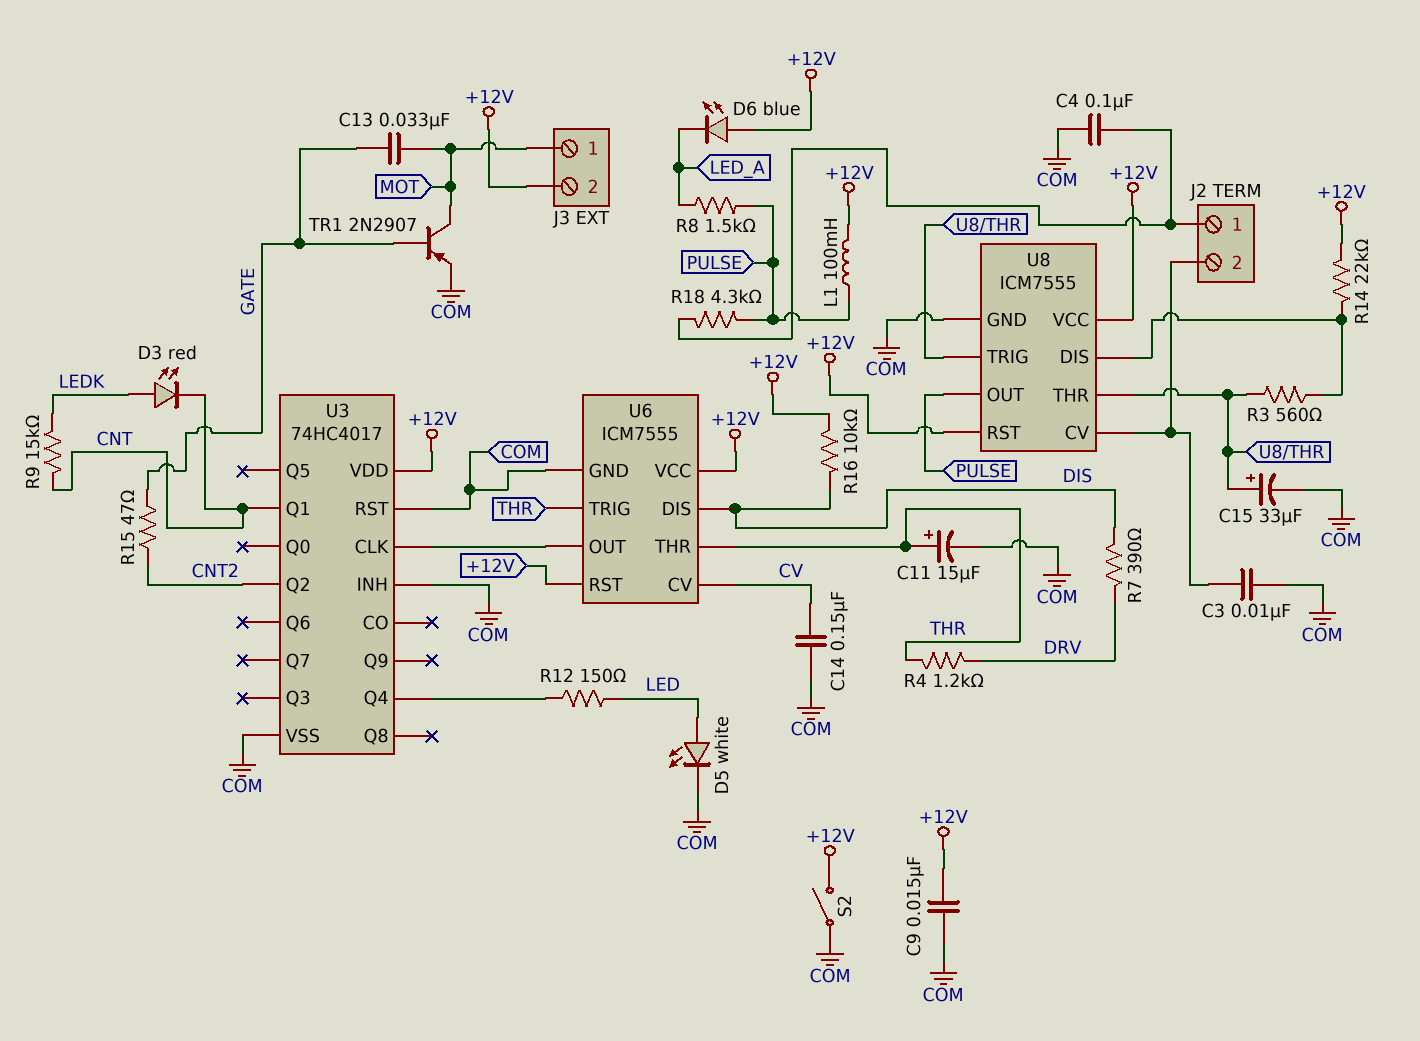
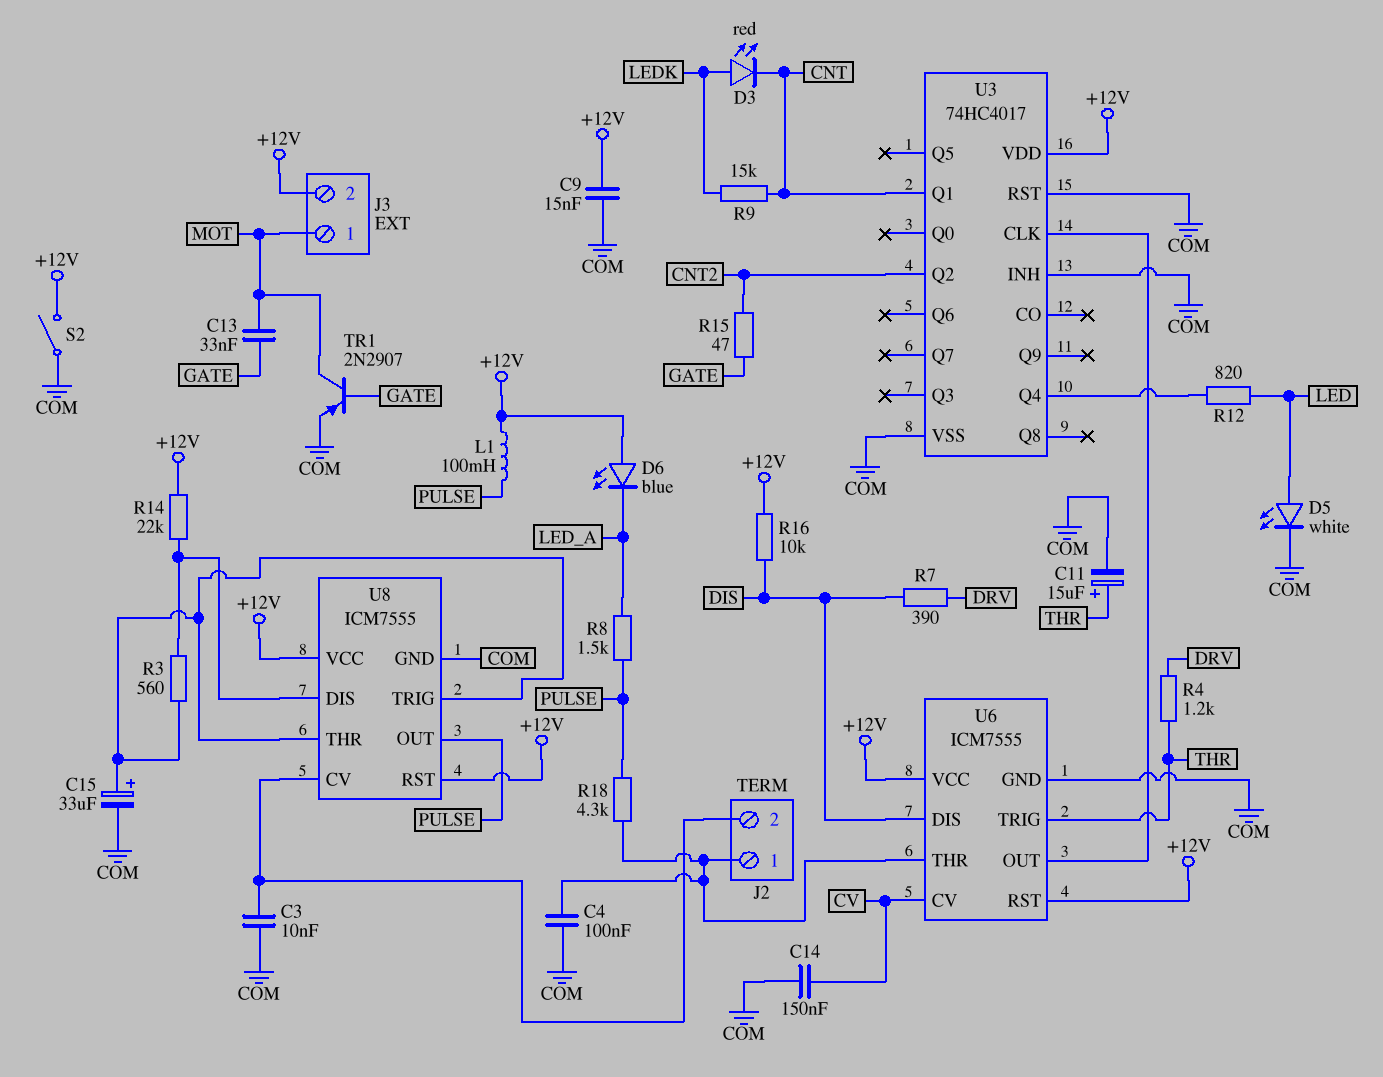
R12: 150 (LED, U3/Q4) -> 820 (LED, U3/Q4)
U6 pin THR: THR -> J2/1

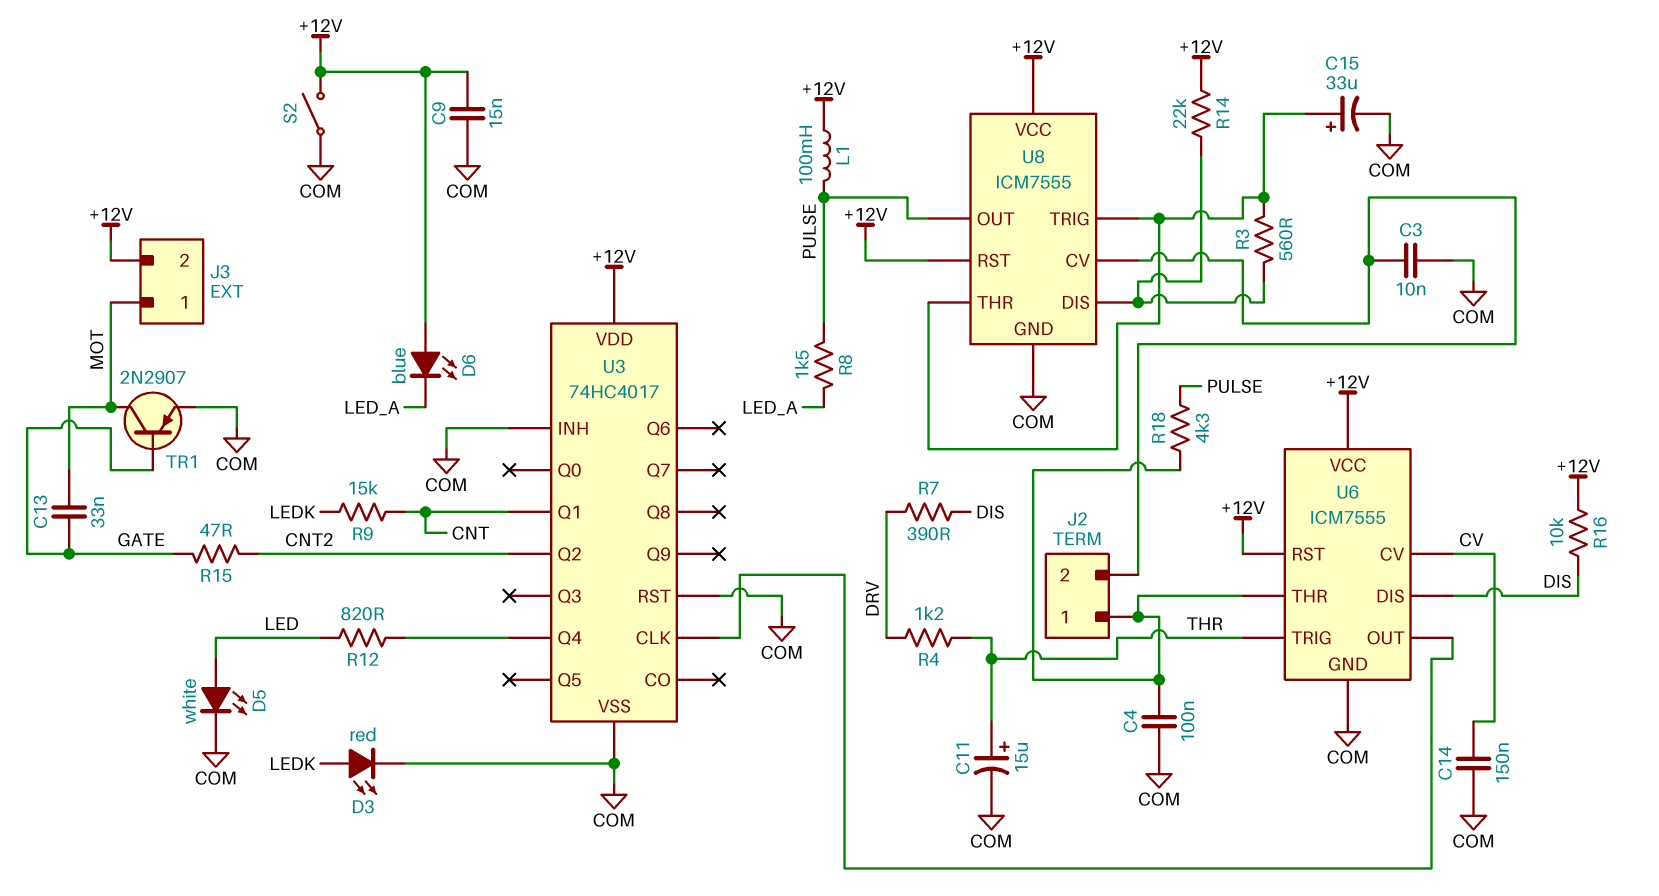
D3: LED red (A LEDK, K CNT) -> LED red (A LEDK, K COM)

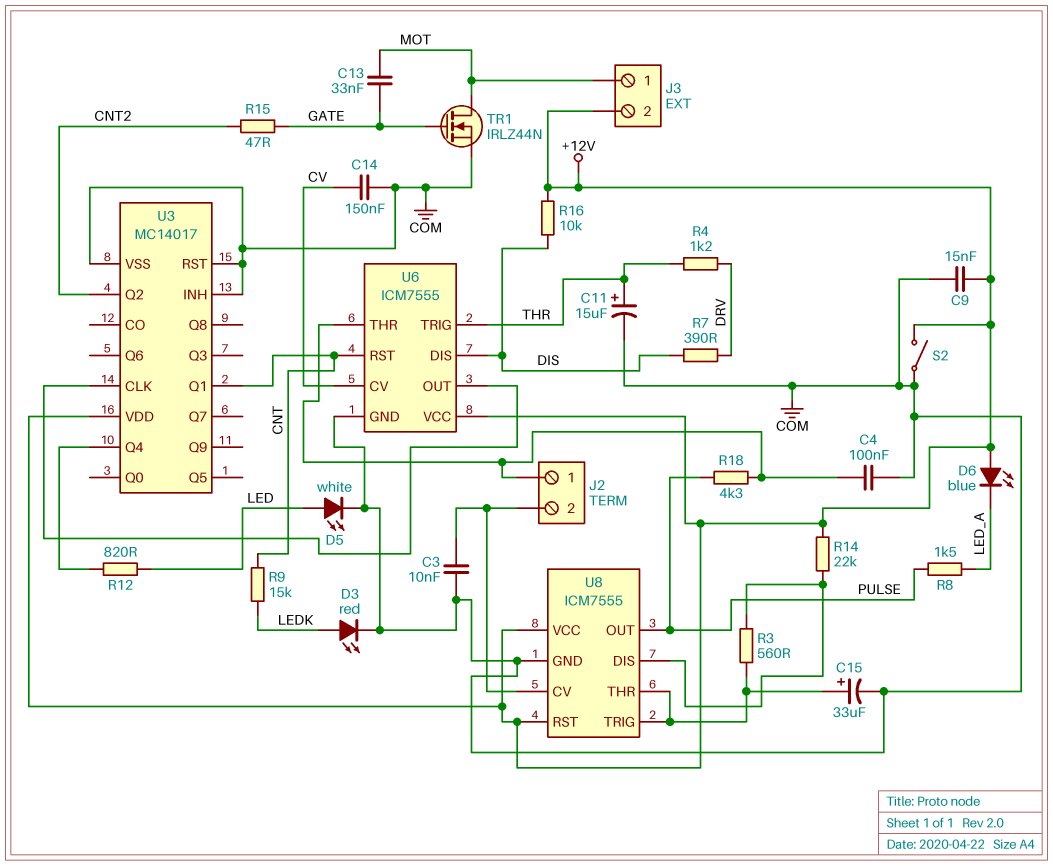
L1: 100mH (+12V, PULSE) -> none
TR1: PNP 2N2907 (B GATE, C MOT, E COM) -> NMOS IRLZ44N (G GATE, D MOT, S COM)
U3: 74HC4017 -> MC14017
U6 pin RST: +12V -> CNT

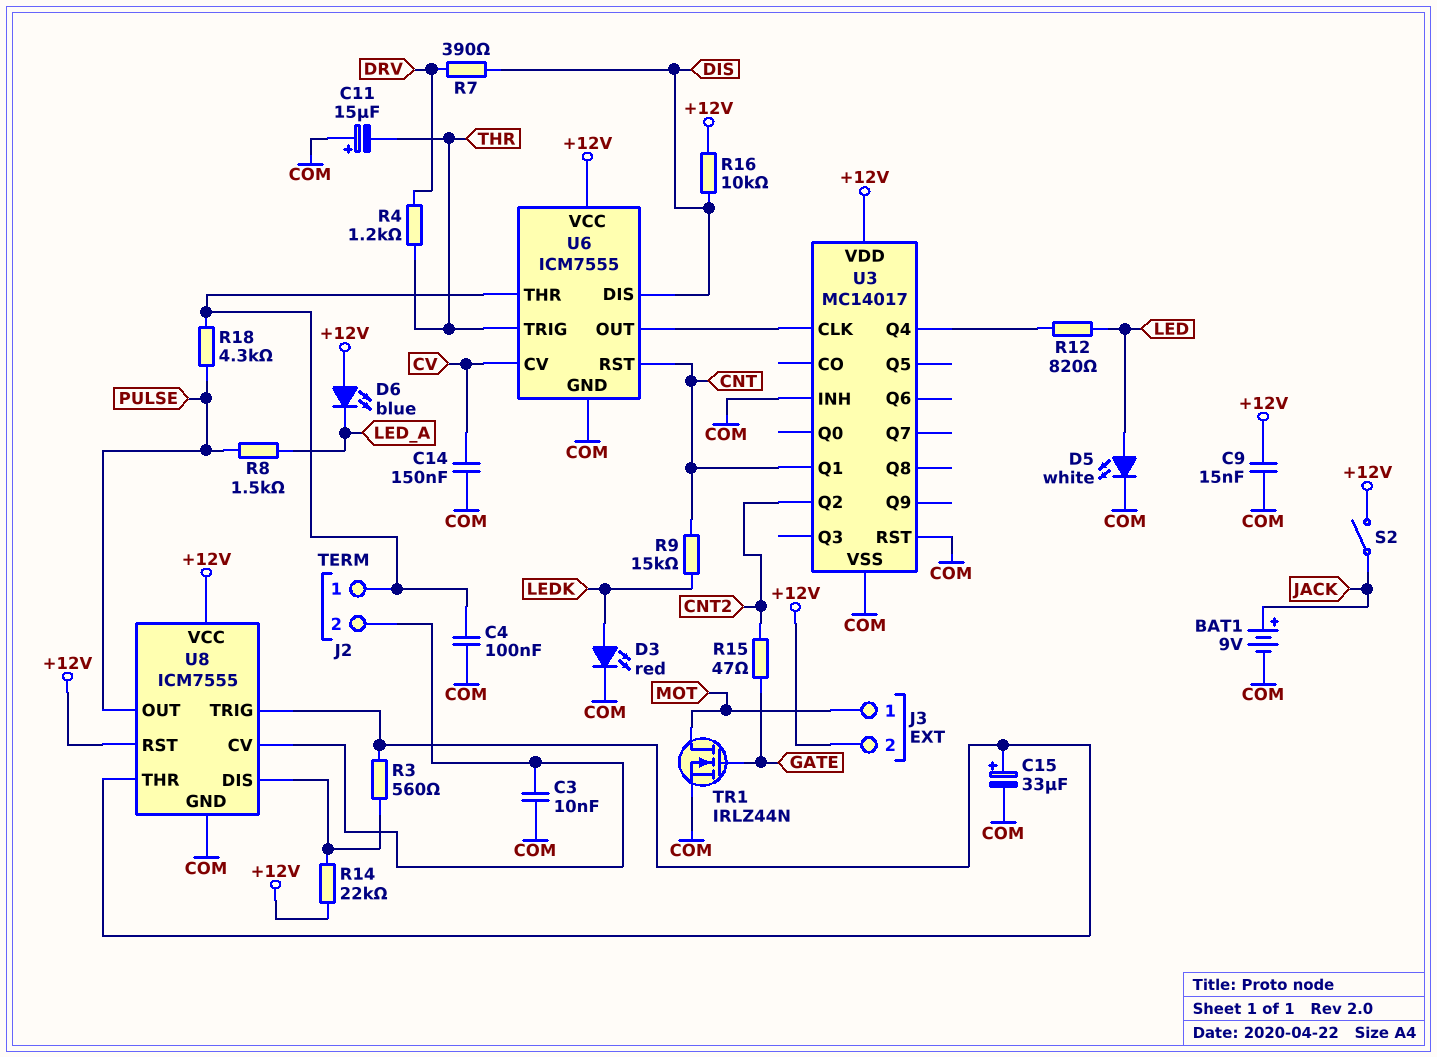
BAT1: none -> 9V (plus JACK, minus COM)
C11: 15uF (plus THR, minus COM) -> 15uF (plus COM, minus THR)
C13: 33nF (GATE, MOT) -> none
S2: switch (+12V, COM) -> switch (+12V, JACK)

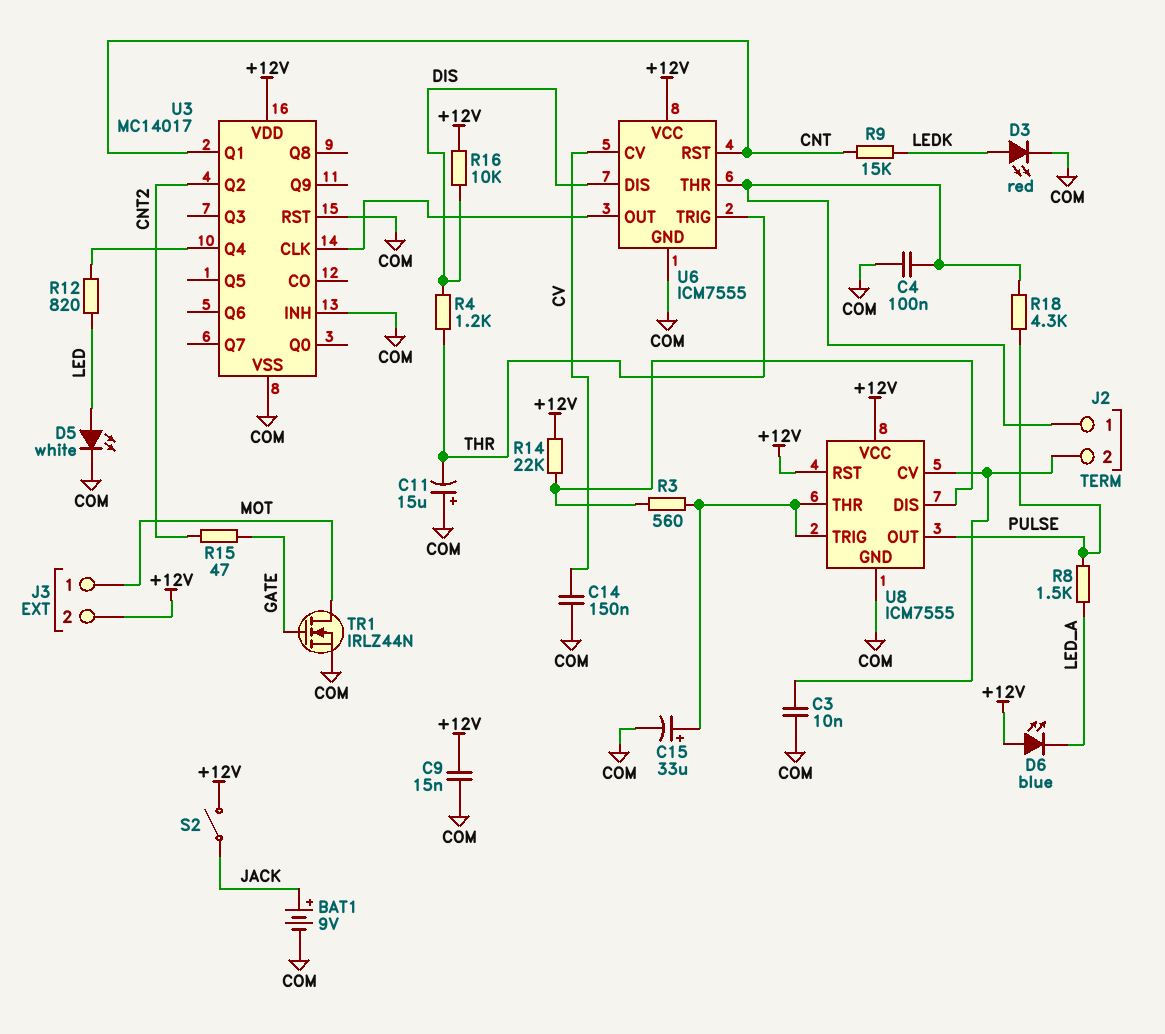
R4: 1.2k (DRV, THR) -> 1.2k (DIS, THR)
R7: 390 (DIS, DRV) -> none

